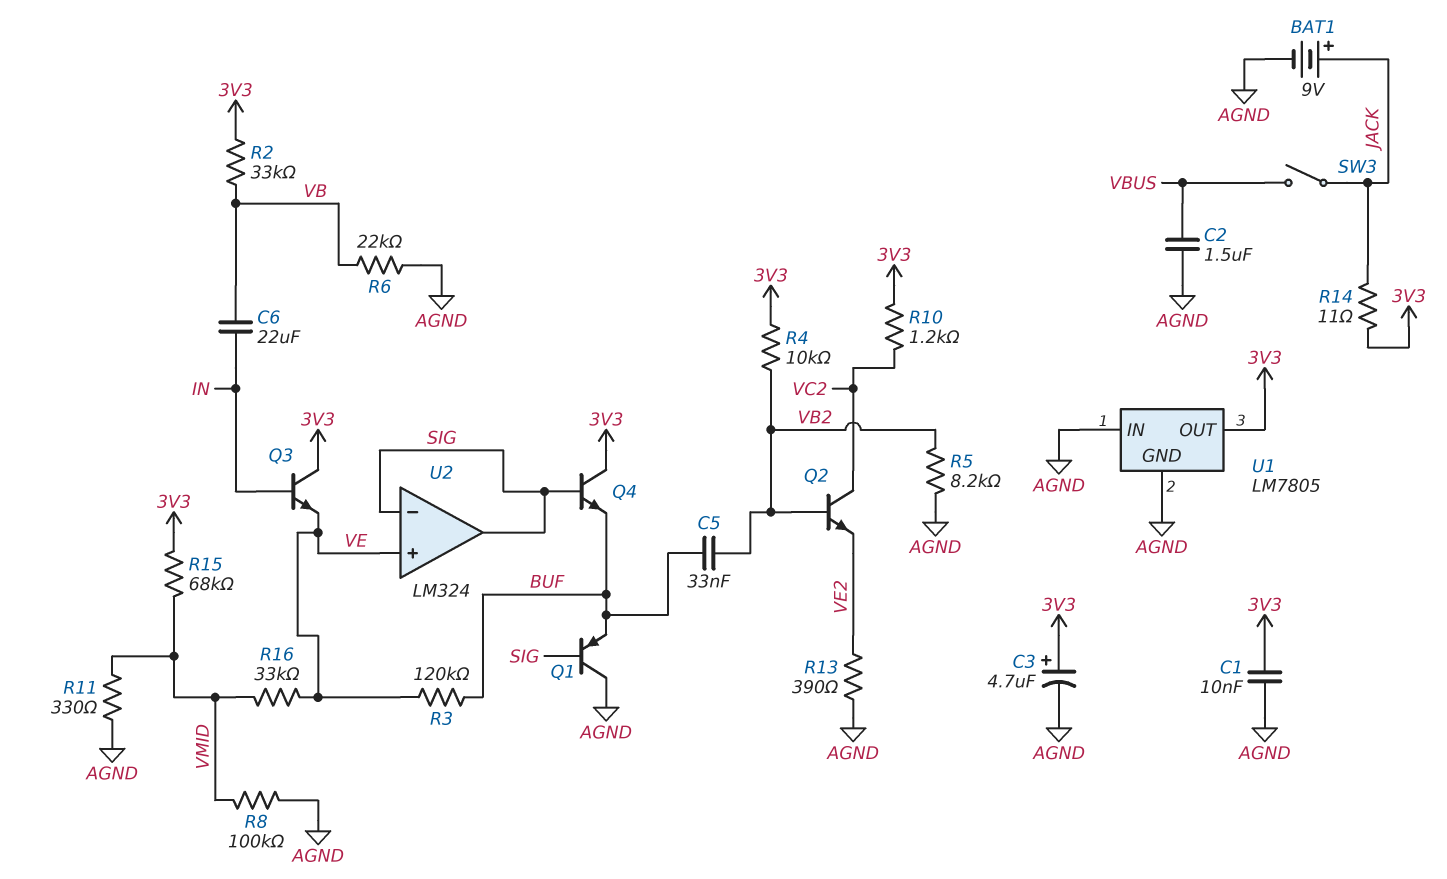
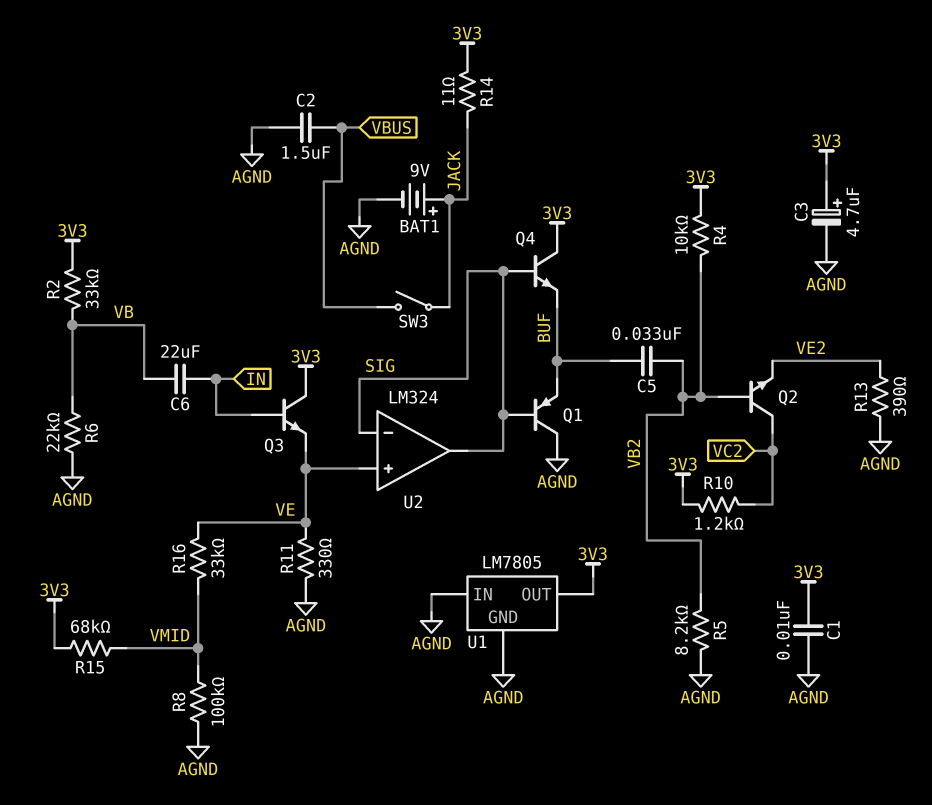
R3: 120k (BUF, VE) -> none
R11: 330 (AGND, VMID) -> 330 (AGND, VE)

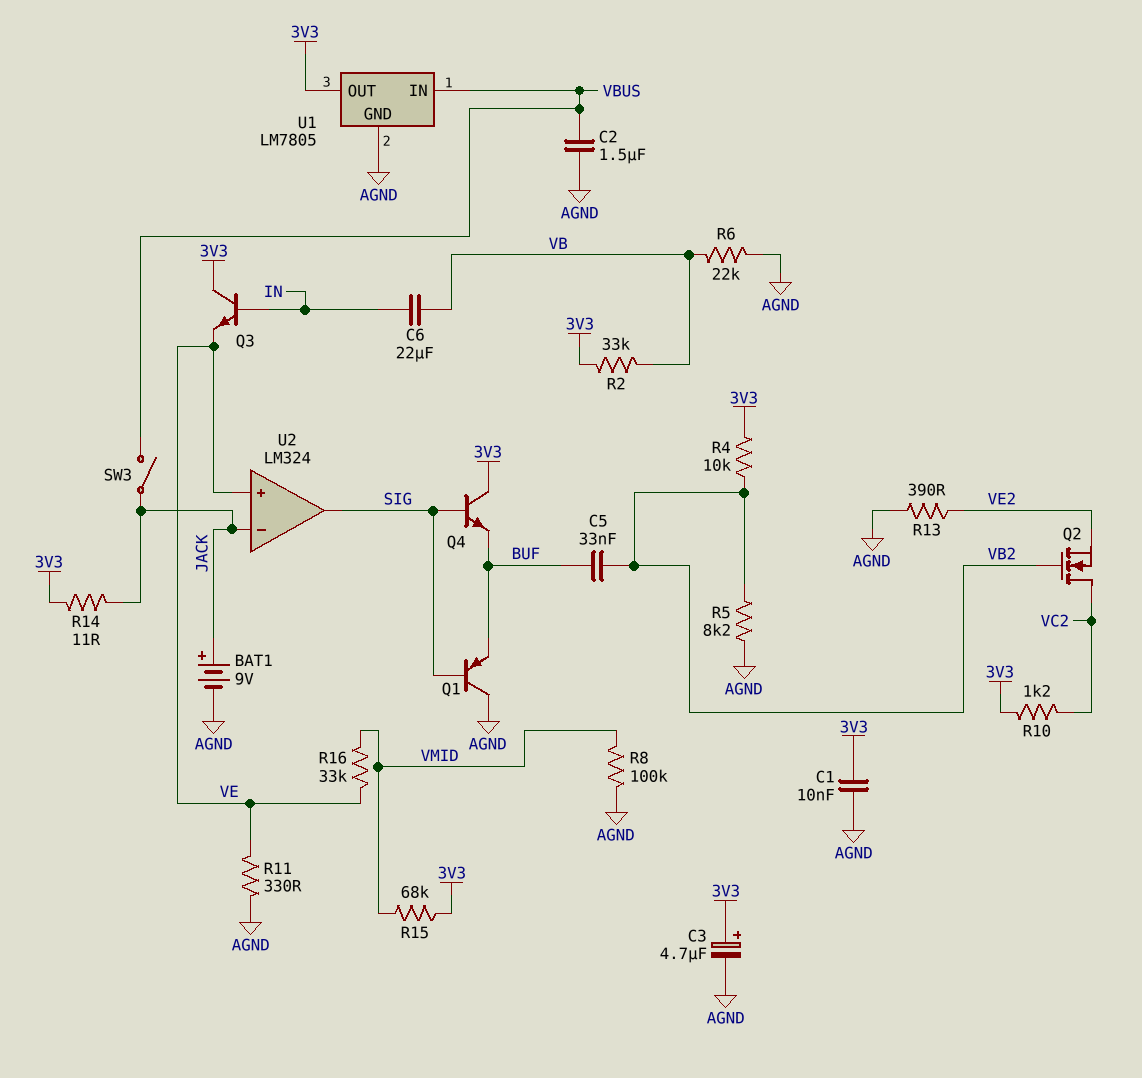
Q2: NPN (B VB2, C VC2, E VE2) -> NMOS (G VB2, D VC2, S VE2)
U1 pin IN: AGND -> VBUS
U2 pin in-: SIG -> JACK

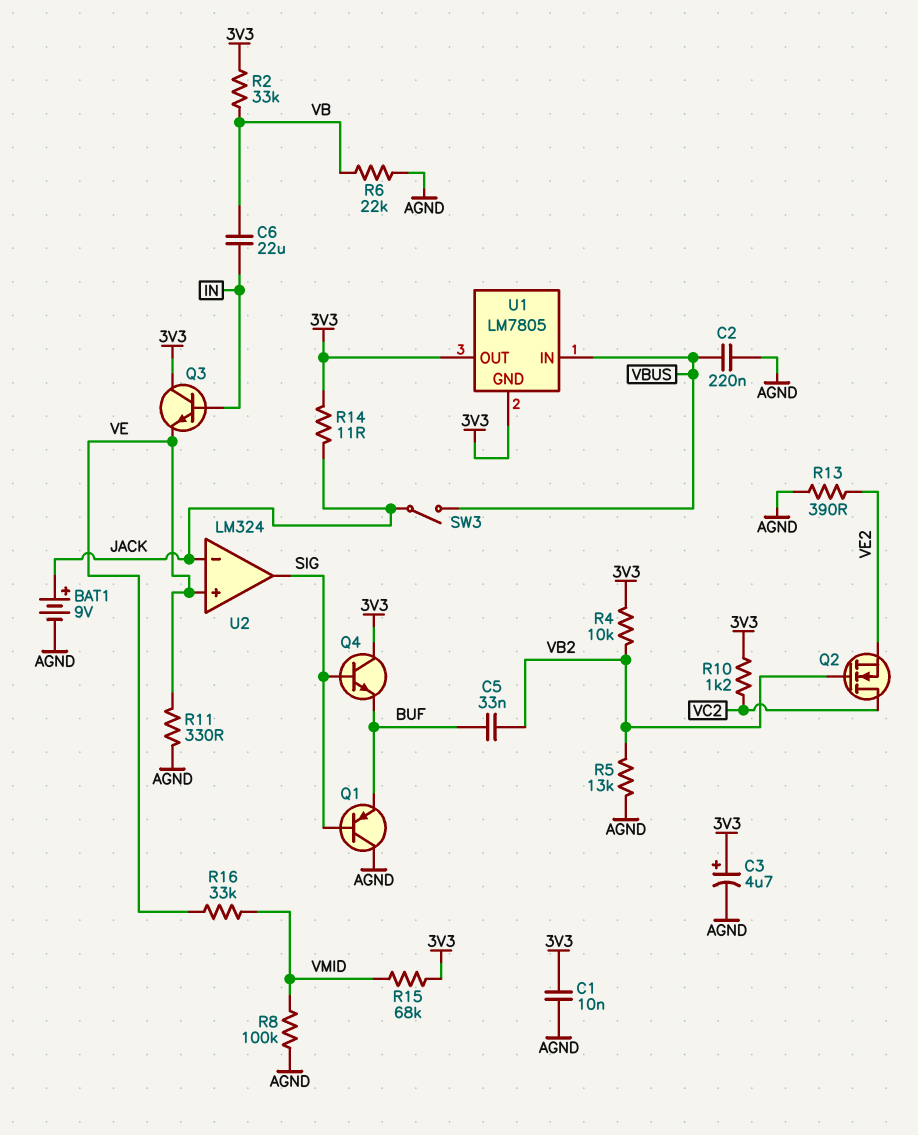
C2: 1.5uF (AGND, VBUS) -> 220nF (AGND, VBUS)
R5: 8.2k (AGND, VB2) -> 13k (AGND, VB2)
U1 pin GND: AGND -> 3V3

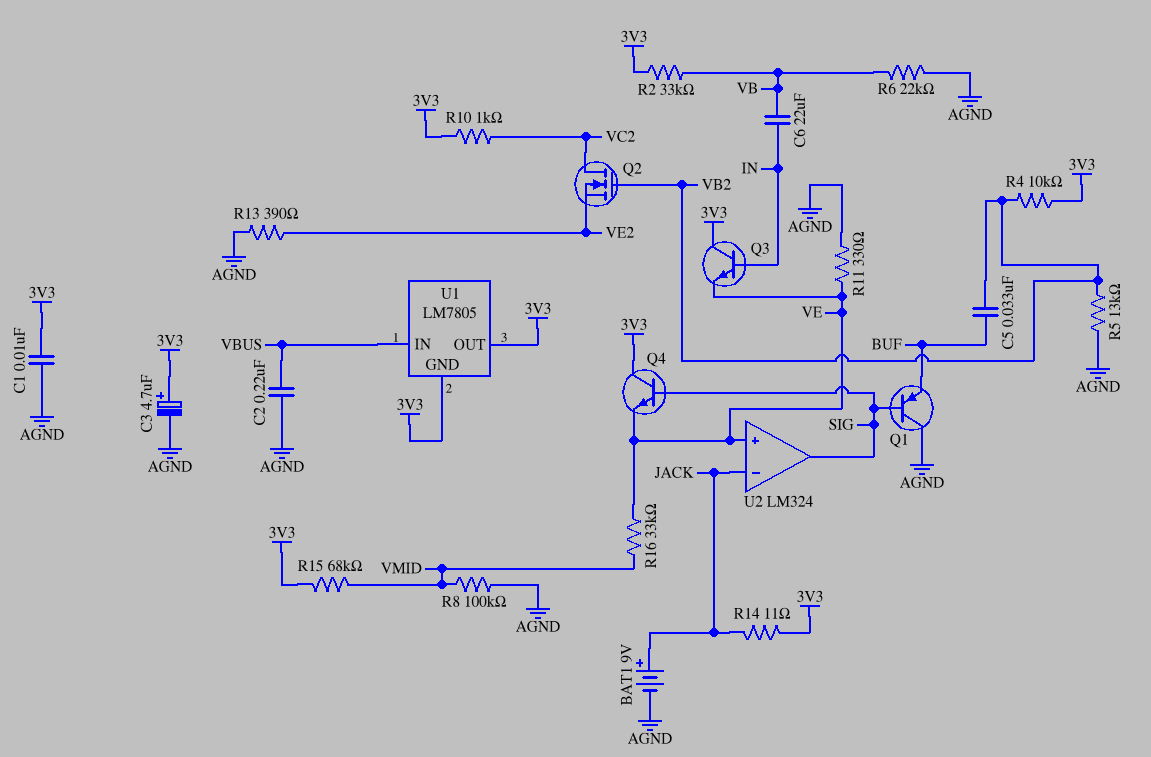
Q4: NPN (B SIG, C 3V3, E BUF) -> NPN (B SIG, C 3V3, E VE)
R10: 1.2k (3V3, VC2) -> 1k (3V3, VC2)
SW3: switch (JACK, VBUS) -> none

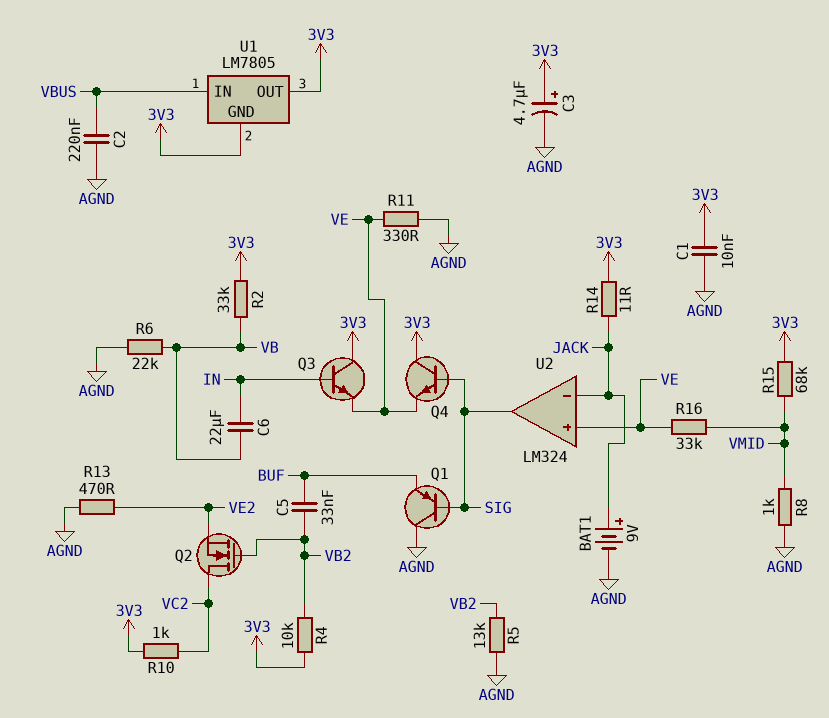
R8: 100k (AGND, VMID) -> 1k (AGND, VMID)
R13: 390 (AGND, VE2) -> 470 (AGND, VE2)

